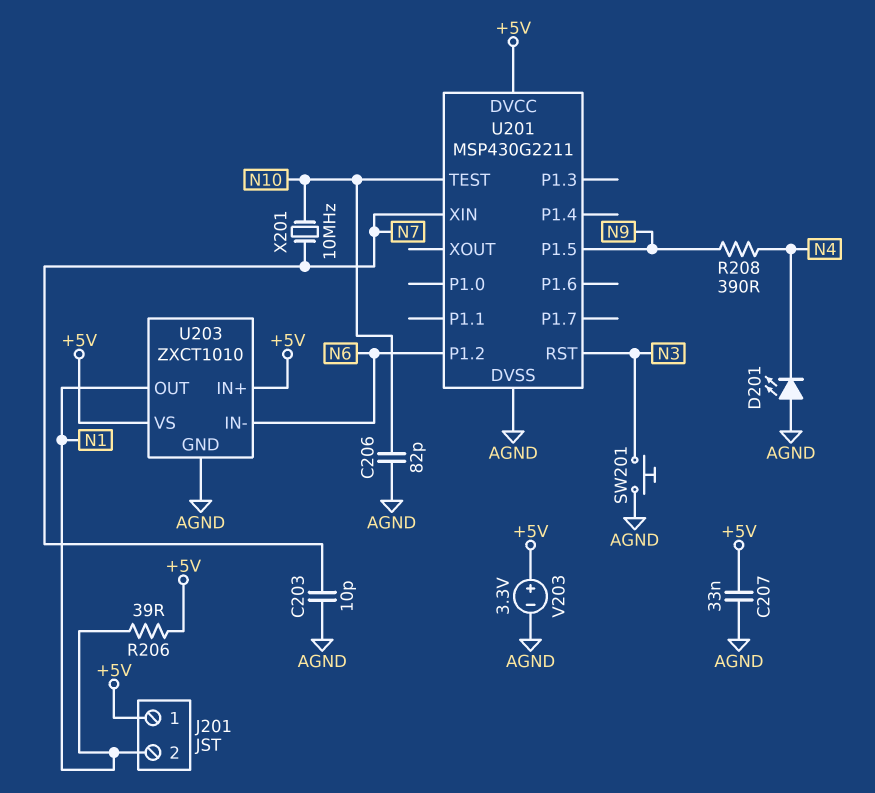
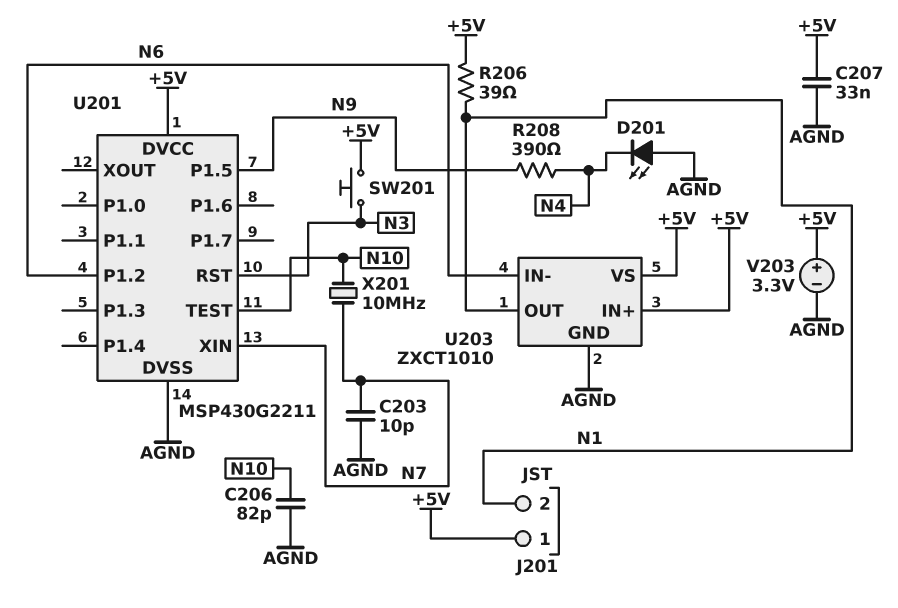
SW201: button (AGND, N3) -> button (+5V, N3)

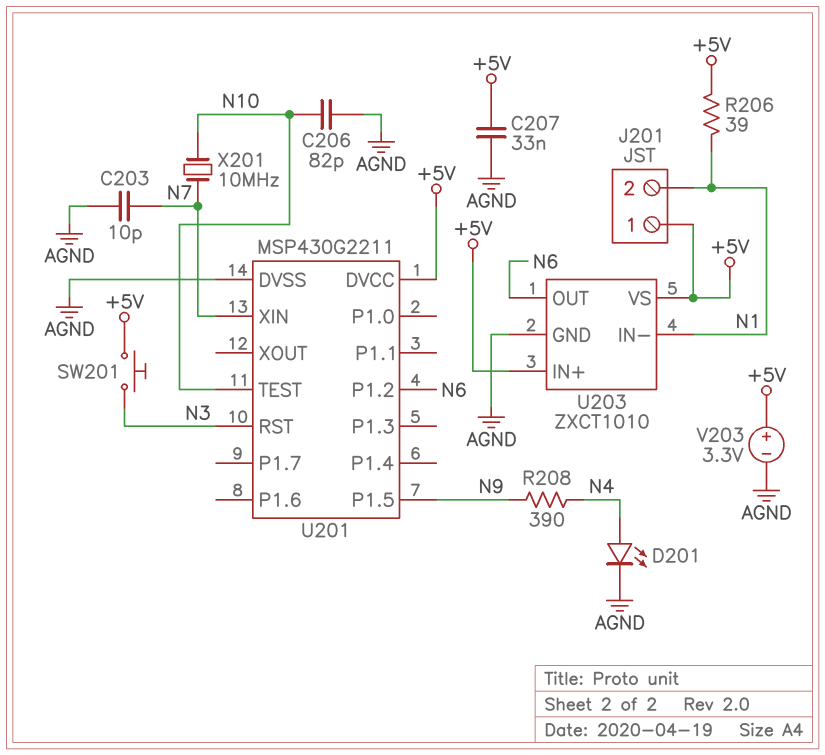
D201: LED (A AGND, K N4) -> LED (A N4, K AGND)
U203 pin IN-: N6 -> N1
U203 pin OUT: N1 -> N6

